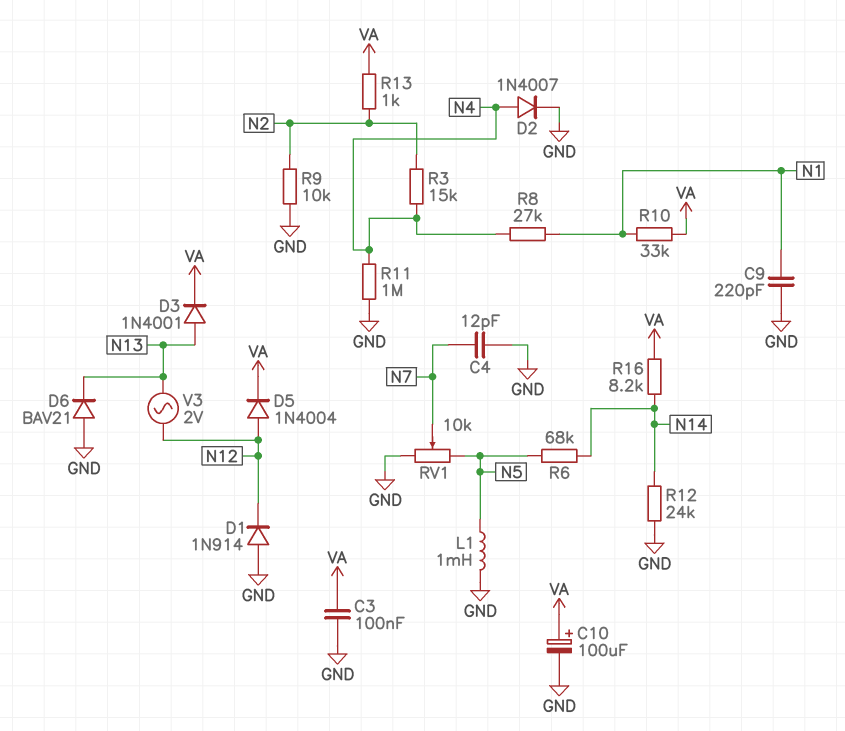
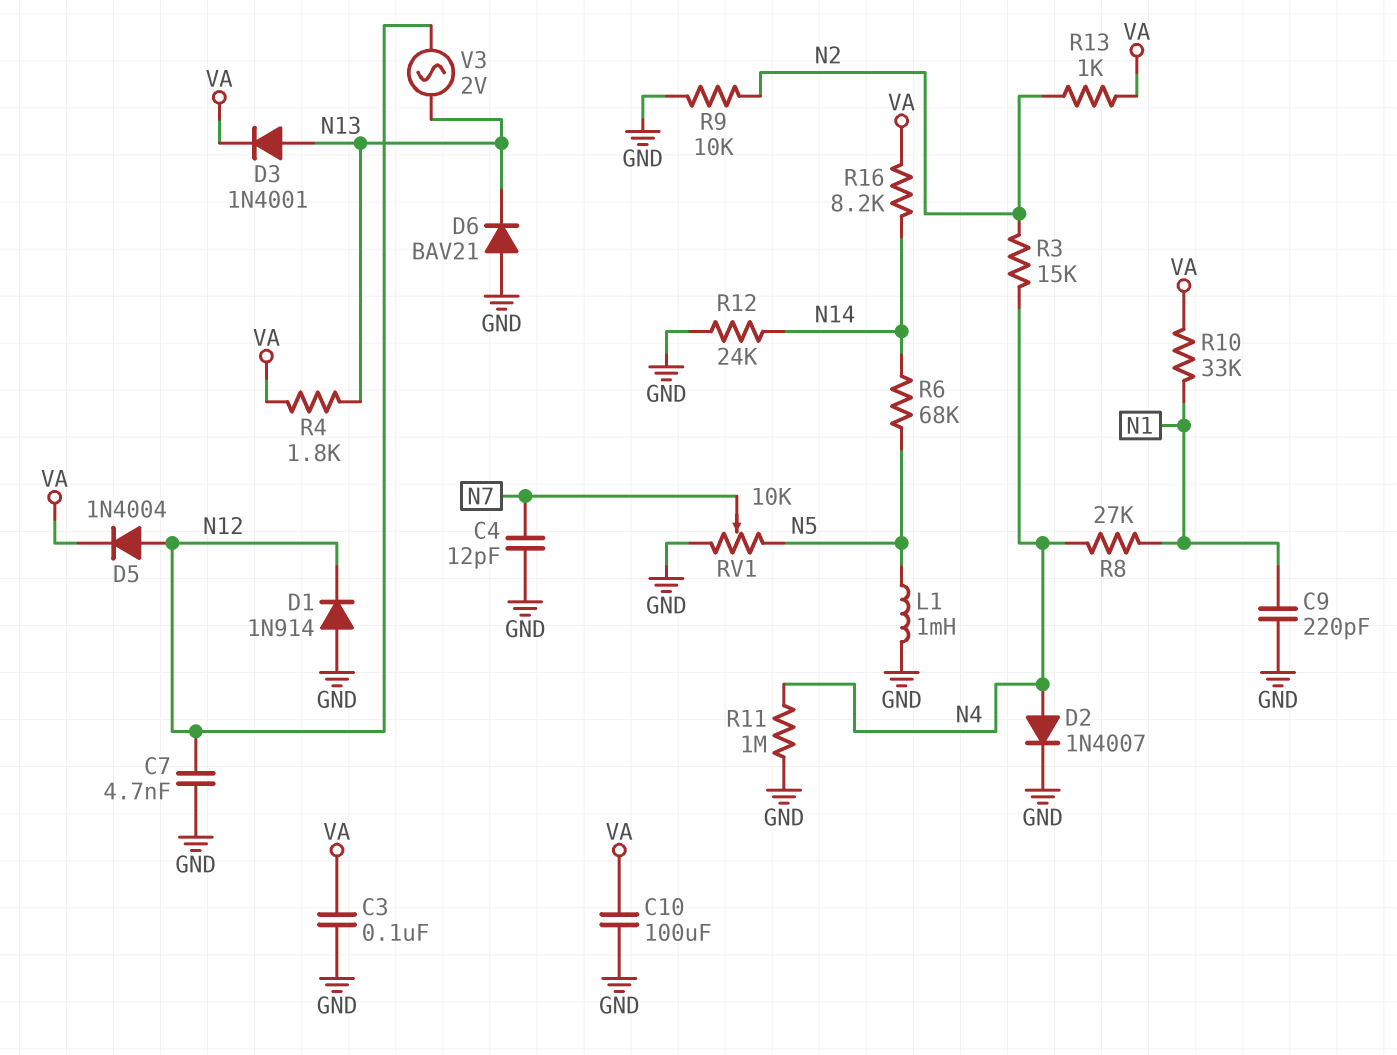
C7: none -> 4.7nF (GND, N12)
C10: 100uF (plus VA, minus GND) -> 100uF (GND, VA)
R4: none -> 1.8k (N13, VA)

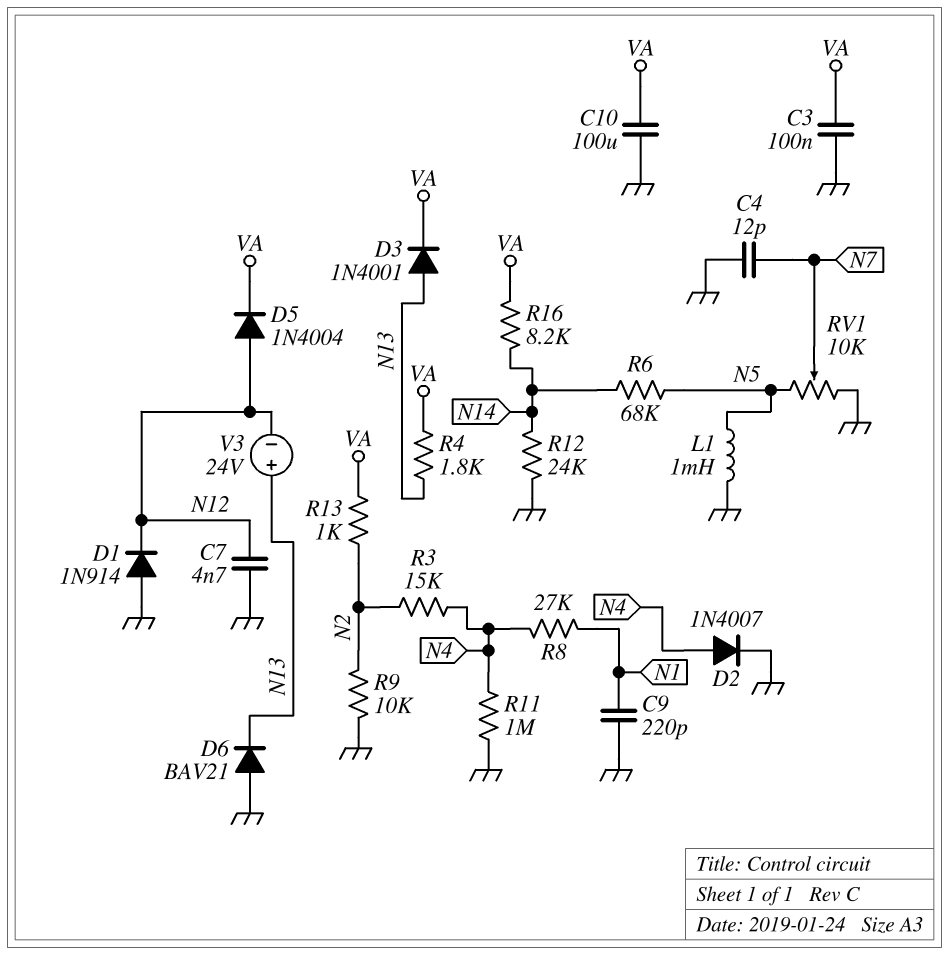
R10: 33k (N1, VA) -> none
V3: AC 2V (N12, N13) -> 24V (plus N13, minus N12)

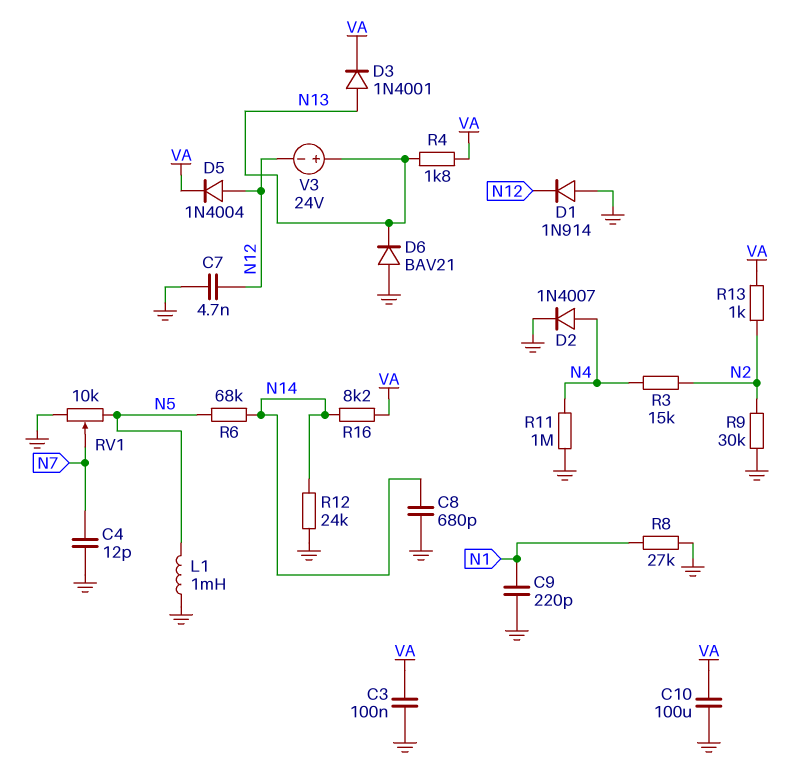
C8: none -> 680pF (GND, N14)
R8: 27k (N1, N4) -> 27k (GND, N1)
R9: 10k (GND, N2) -> 30k (GND, N2)

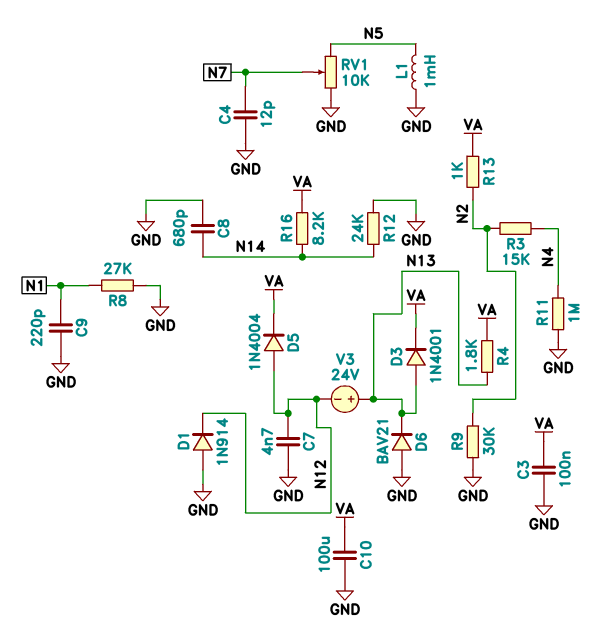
D2: diode 1N4007 (A N4, K GND) -> none
R6: 68k (N5, N14) -> none

